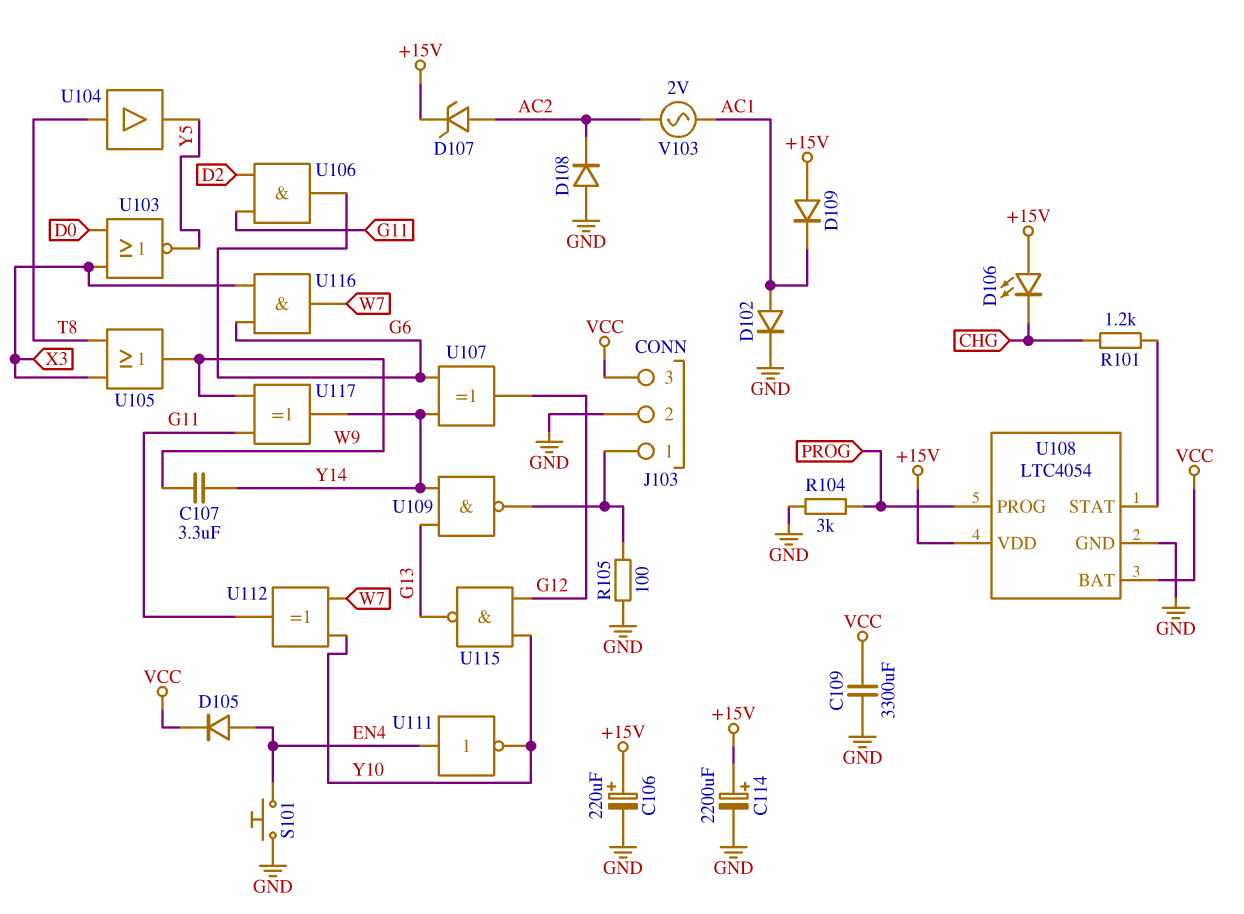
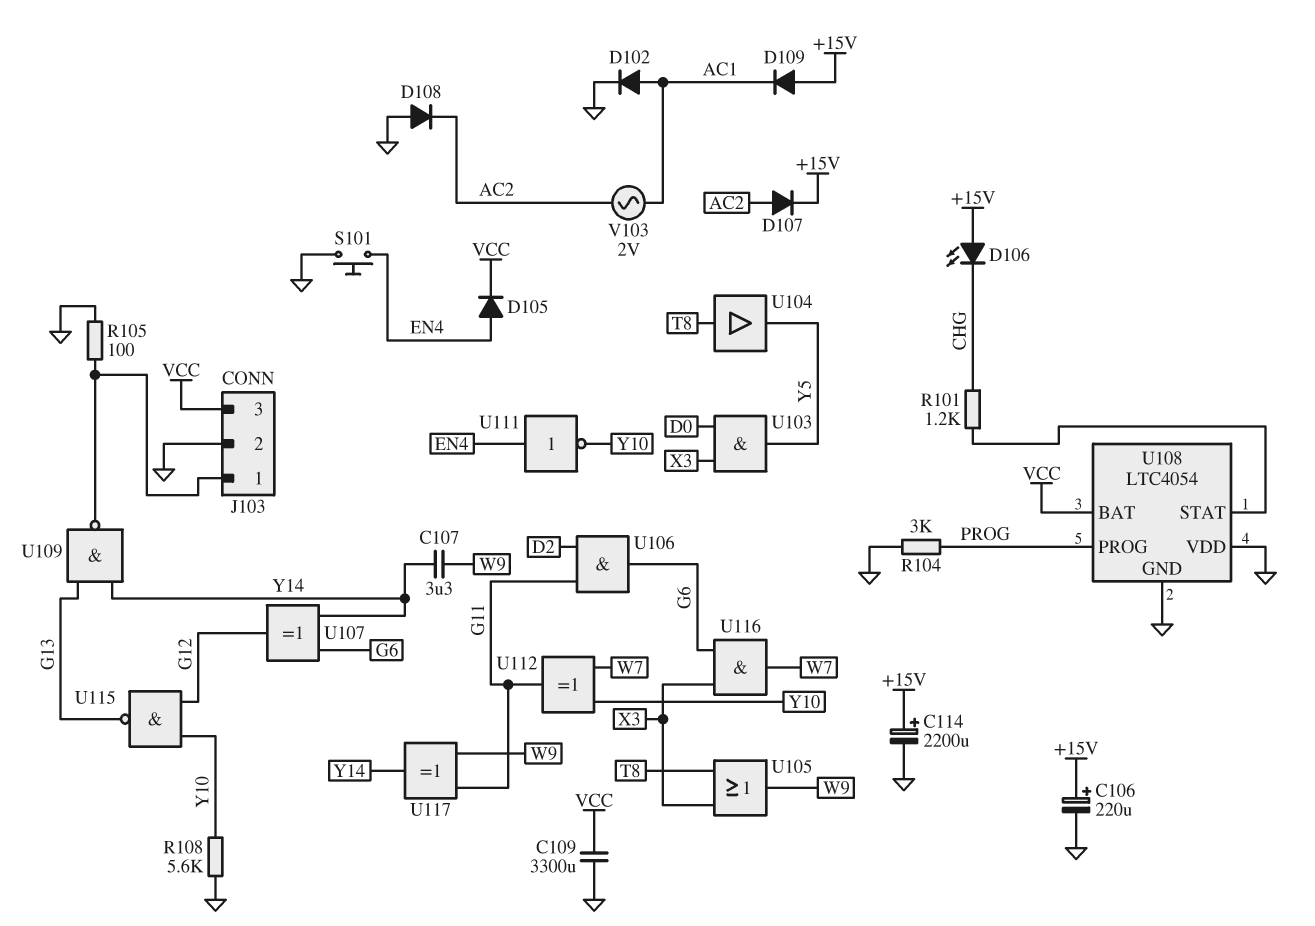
D107: zener (A AC2, K +15V) -> diode (A AC2, K +15V)
R108: none -> 5.6k (GND, Y10)
U103: NOR (in D0, in X3, out Y5) -> AND (in D0, in X3, out Y5)
U108 pin VDD: +15V -> GND

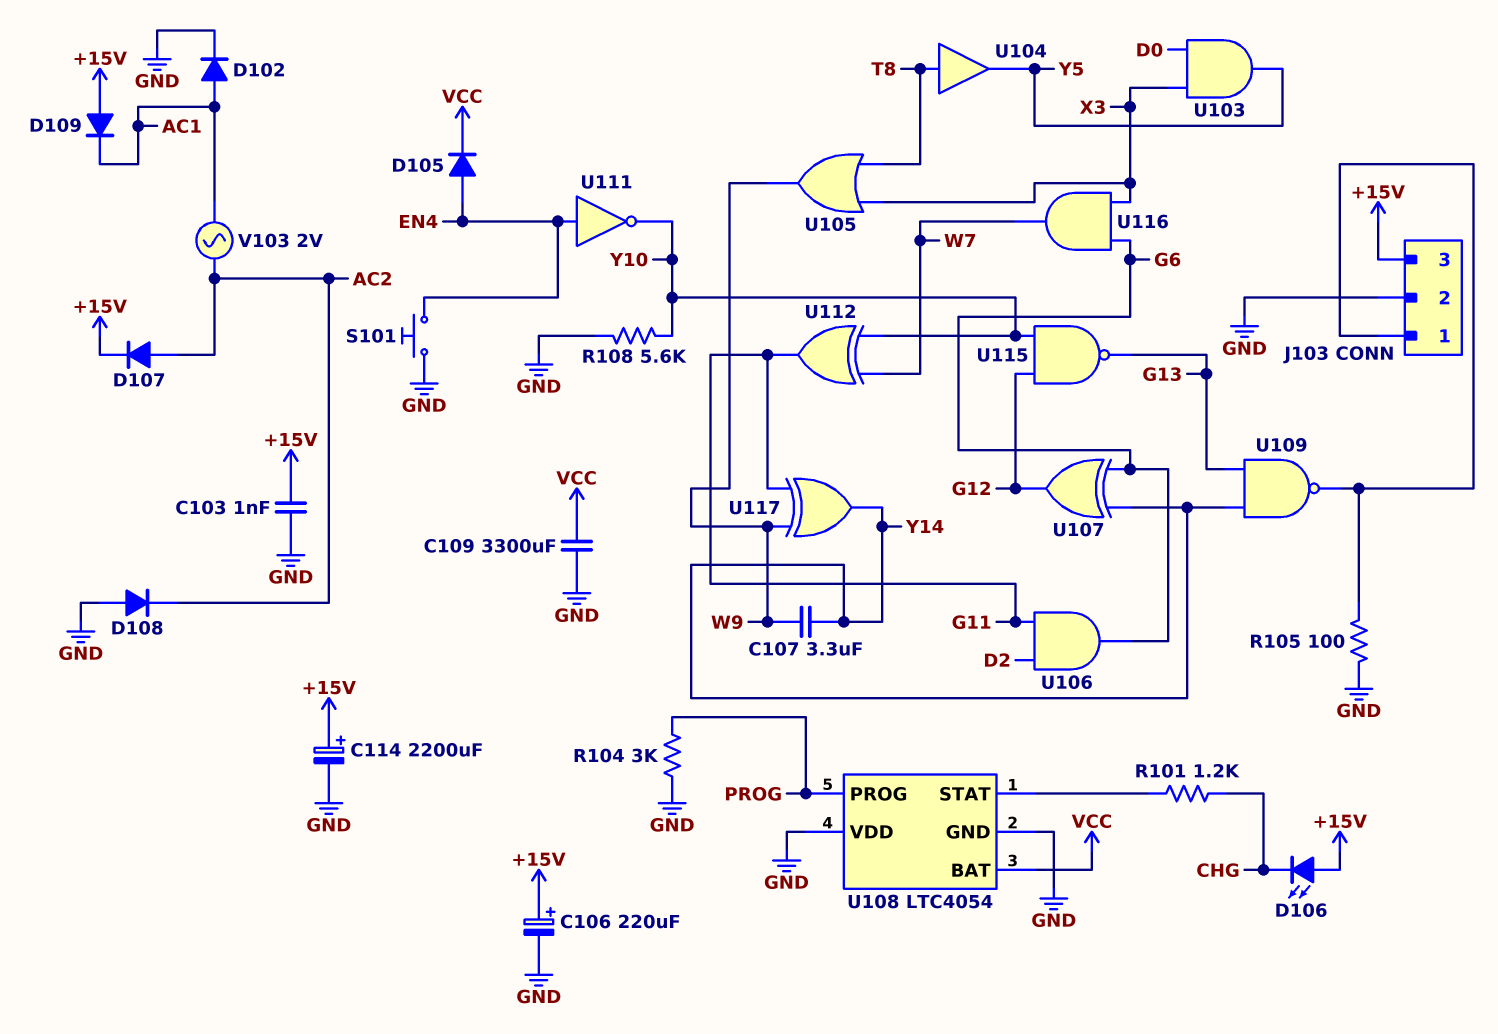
C103: none -> 1nF (+15V, GND)
J103 pin 3: VCC -> +15V

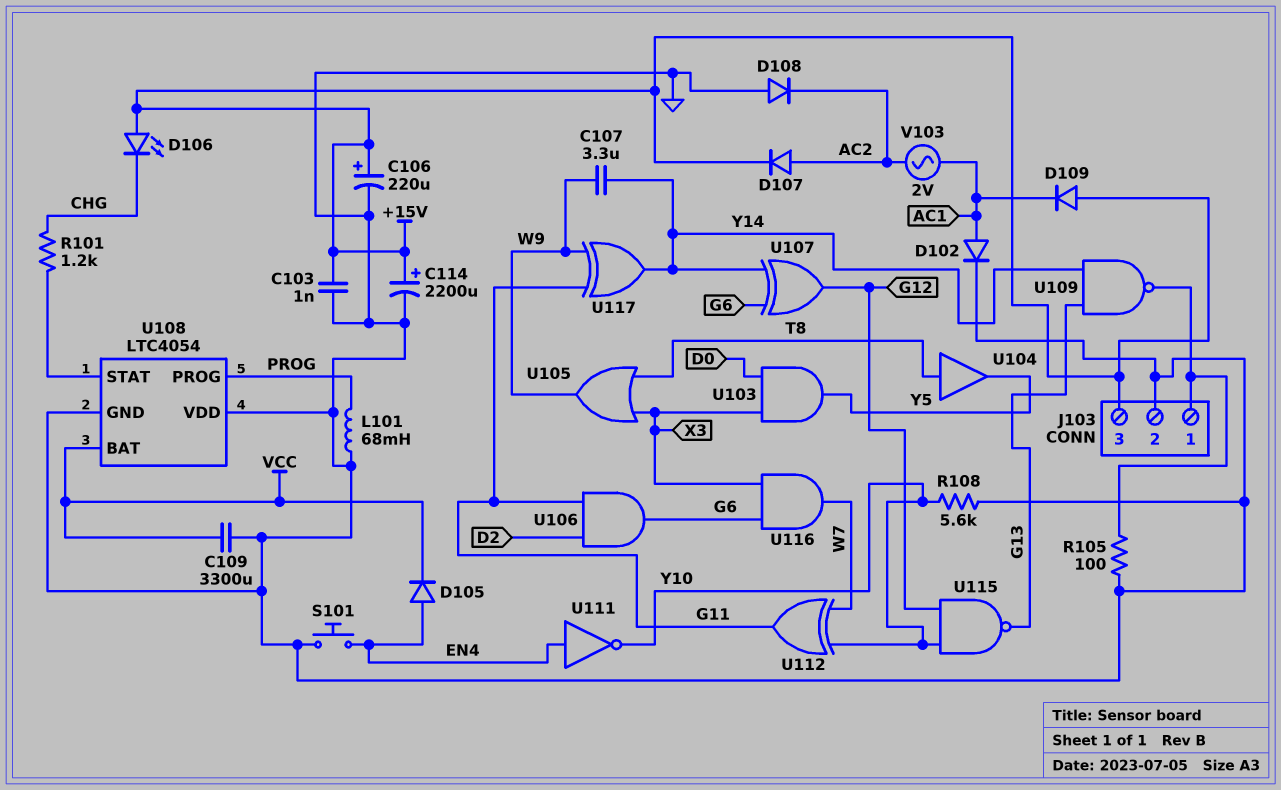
L101: none -> 68mH (GND, PROG)
R104: 3k (GND, PROG) -> none

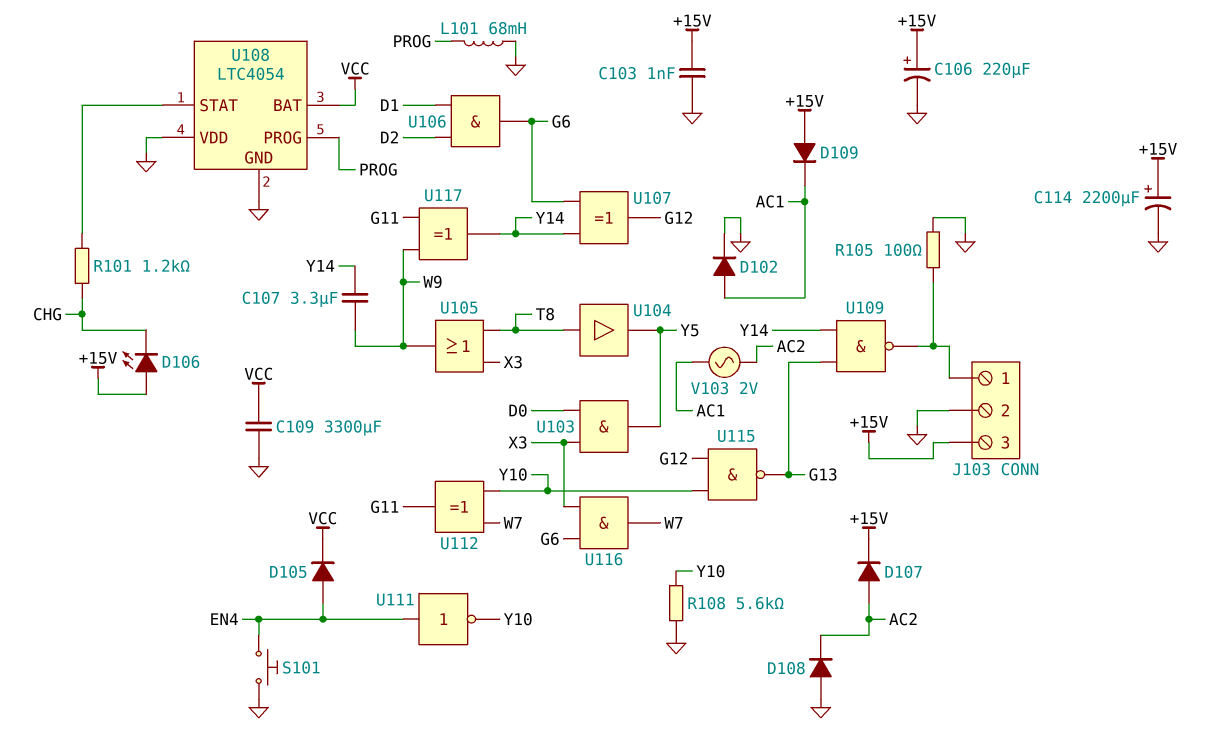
U106: AND (in D2, in G11, out G6) -> AND (in D1, in D2, out G6)

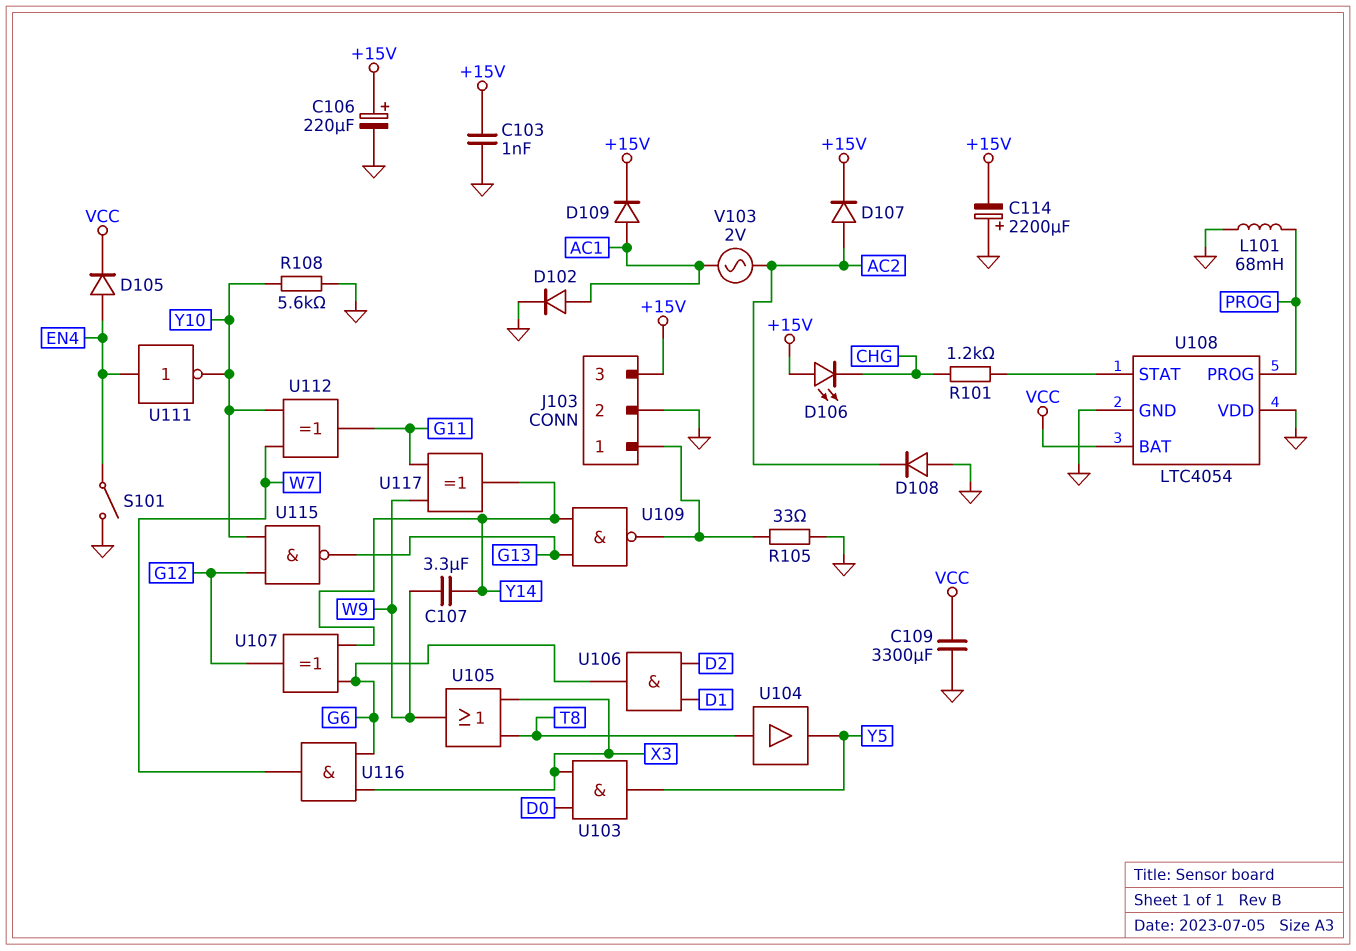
C114: 2200uF (plus +15V, minus GND) -> 2200uF (plus GND, minus +15V)
D109: diode (A +15V, K AC1) -> diode (A AC1, K +15V)
R105: 100 (GND, J103/1) -> 33 (GND, J103/1)
S101: button (EN4, GND) -> switch (EN4, GND)

